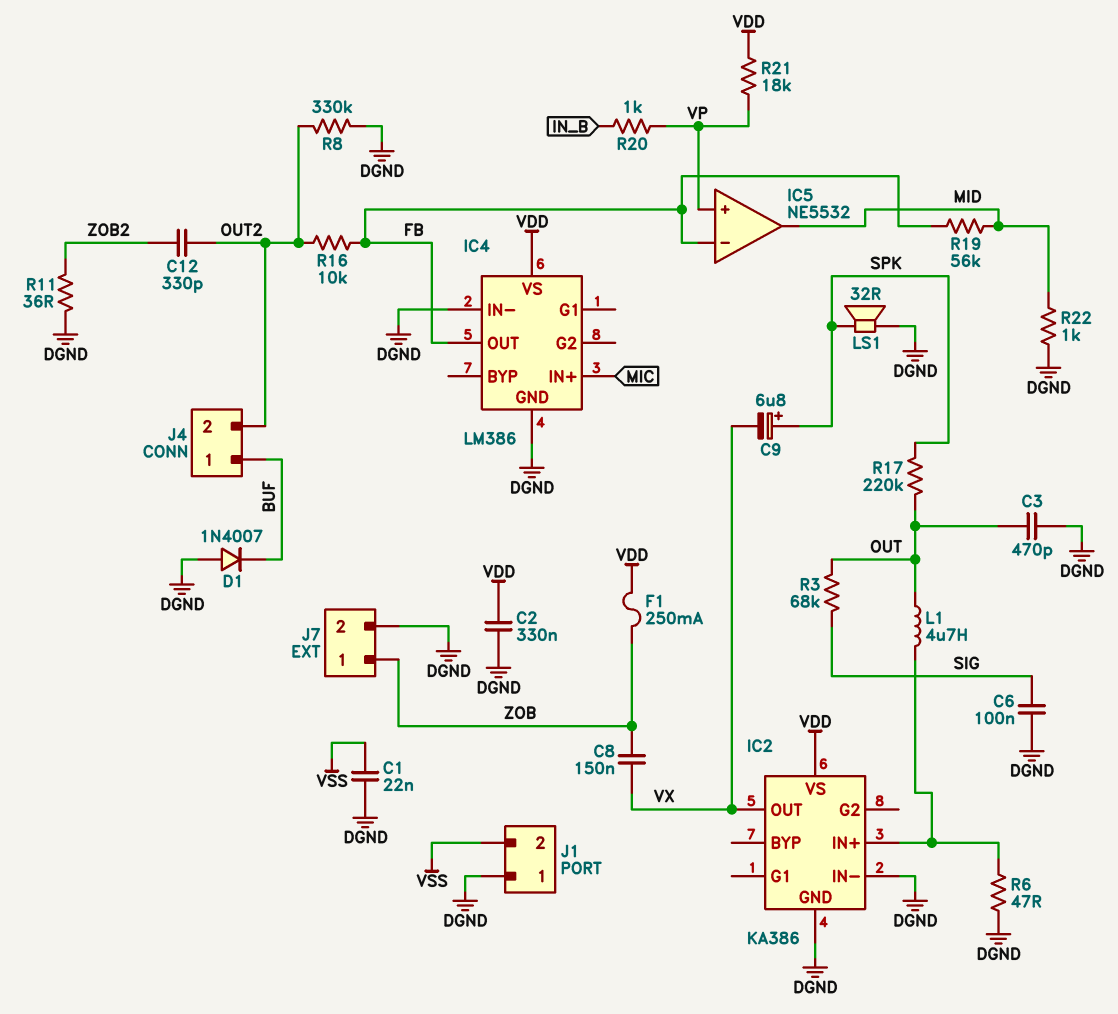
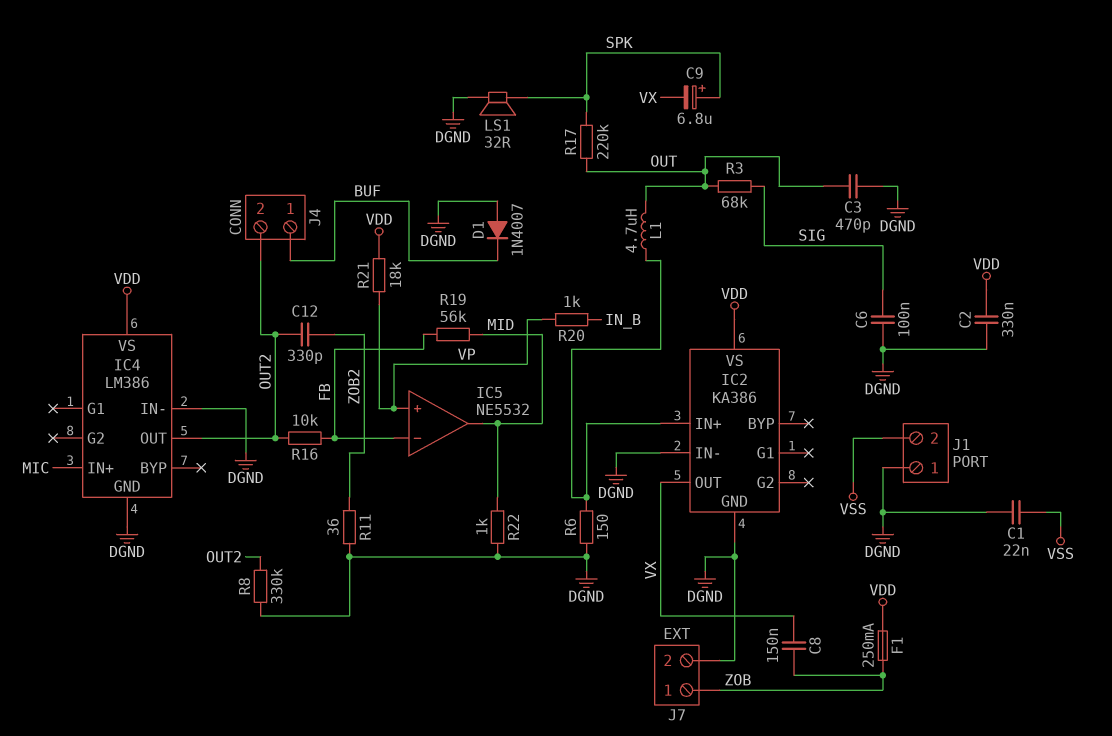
IC4 pin OUT: FB -> OUT2
R6: 47 (DGND, IC2/IN+) -> 150 (DGND, IC2/IN+)

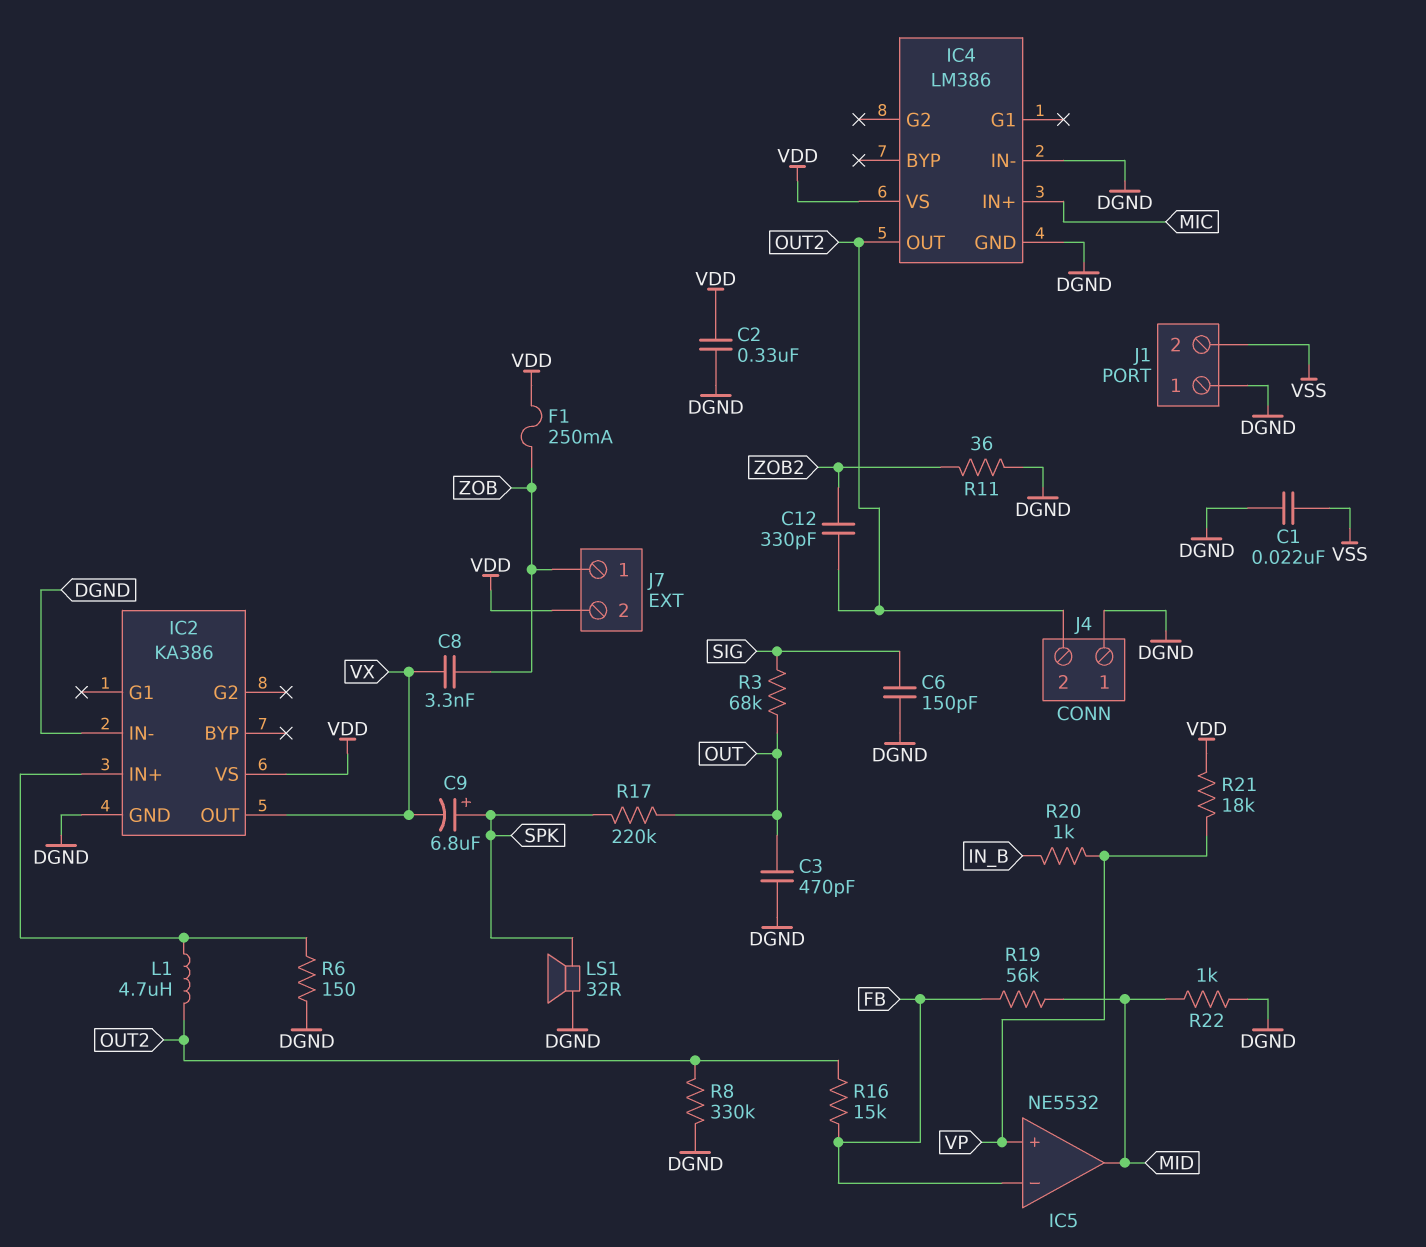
C6: 100nF (DGND, SIG) -> 150pF (DGND, SIG)
C8: 150nF (VX, ZOB) -> 3.3nF (VX, ZOB)
D1: diode 1N4007 (A DGND, K BUF) -> none
J4 pin 1: BUF -> DGND
J7 pin 2: DGND -> VDD
L1: 4.7uH (IC2/IN+, OUT) -> 4.7uH (IC2/IN+, OUT2)
R16: 10k (FB, OUT2) -> 15k (FB, OUT2)

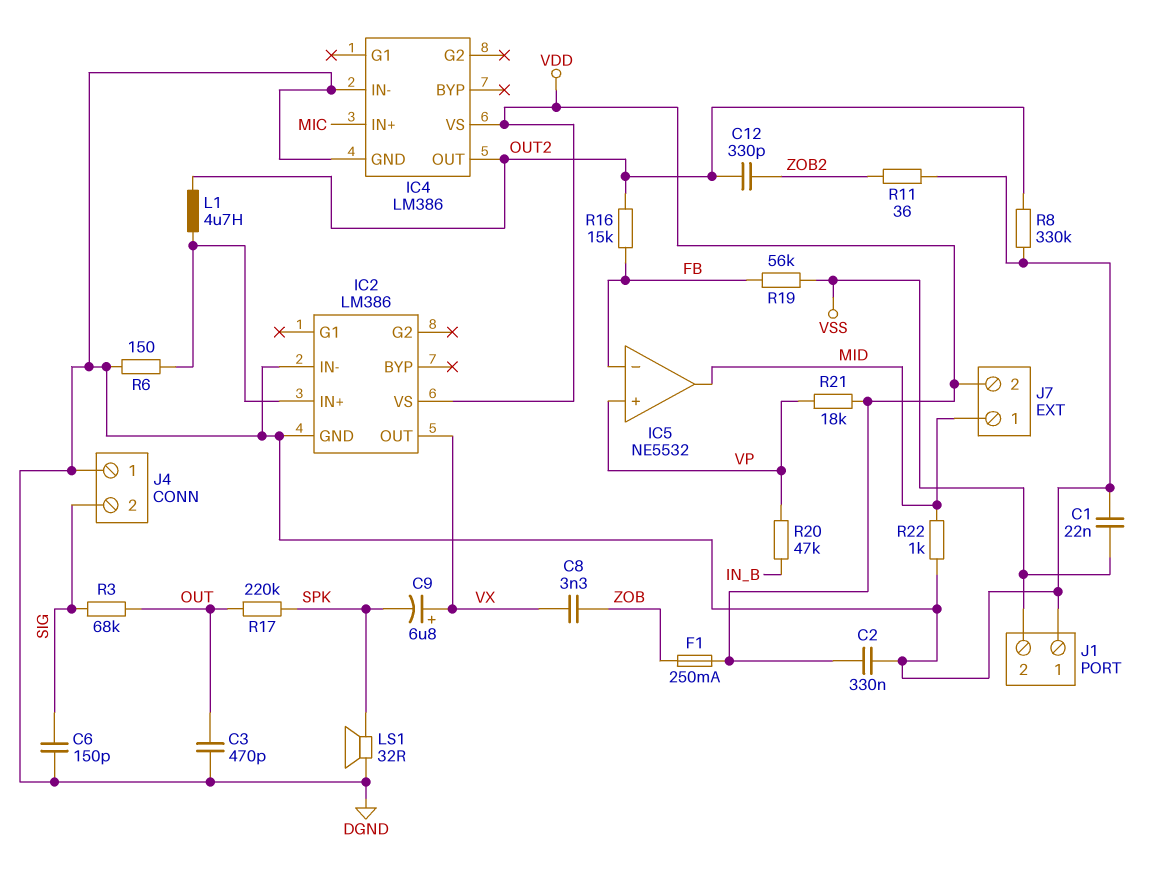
C9: 6.8uF (plus SPK, minus VX) -> 6.8uF (plus VX, minus SPK)
IC2: KA386 -> LM386
J4 pin 2: OUT2 -> SIG
J7 pin 1: ZOB -> MID
R19: 56k (FB, MID) -> 56k (FB, VSS)
R20: 1k (IN_B, VP) -> 47k (IN_B, VP)

